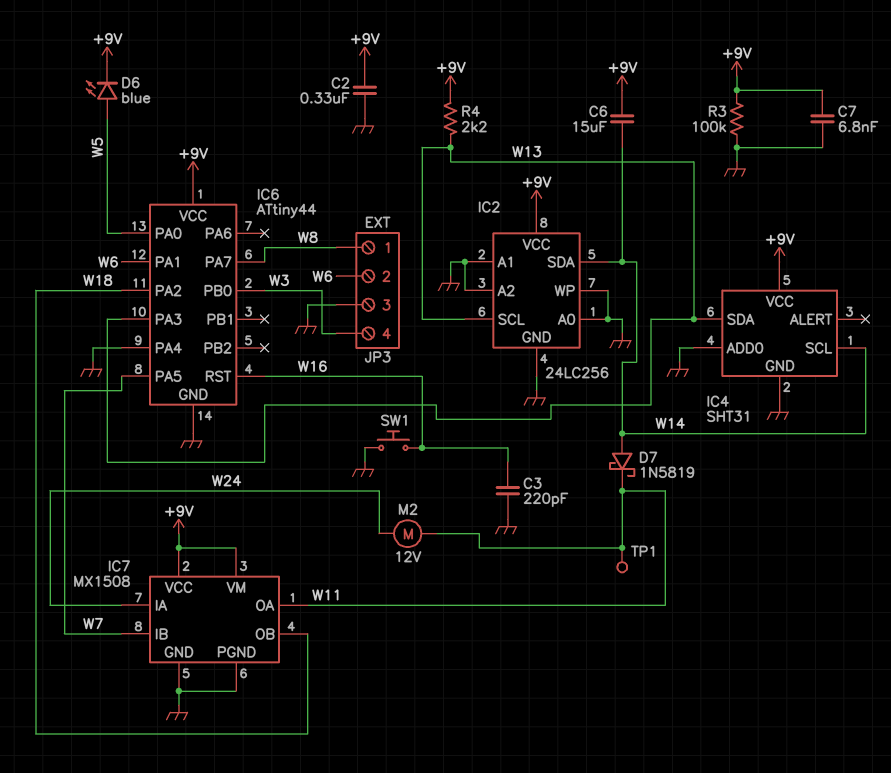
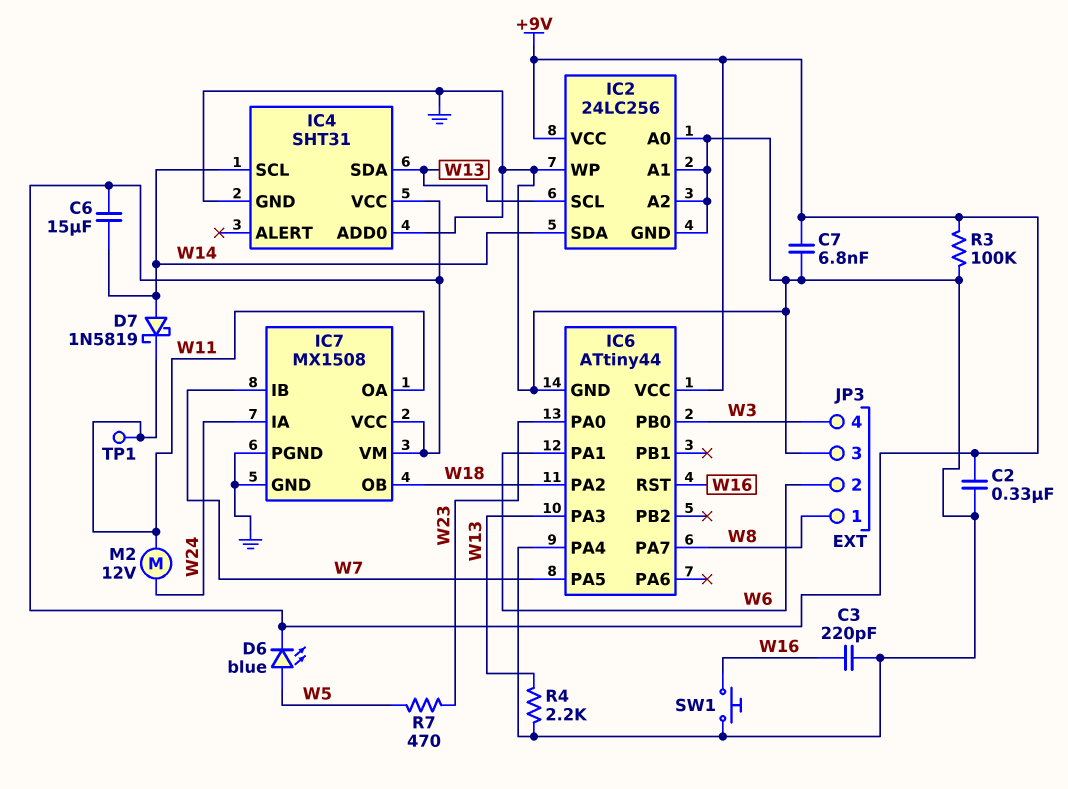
IC6 pin PA0: W5 -> W23
R4: 2.2k (+9V, W13) -> 2.2k (GND, W13)
R7: none -> 470 (W5, W23)

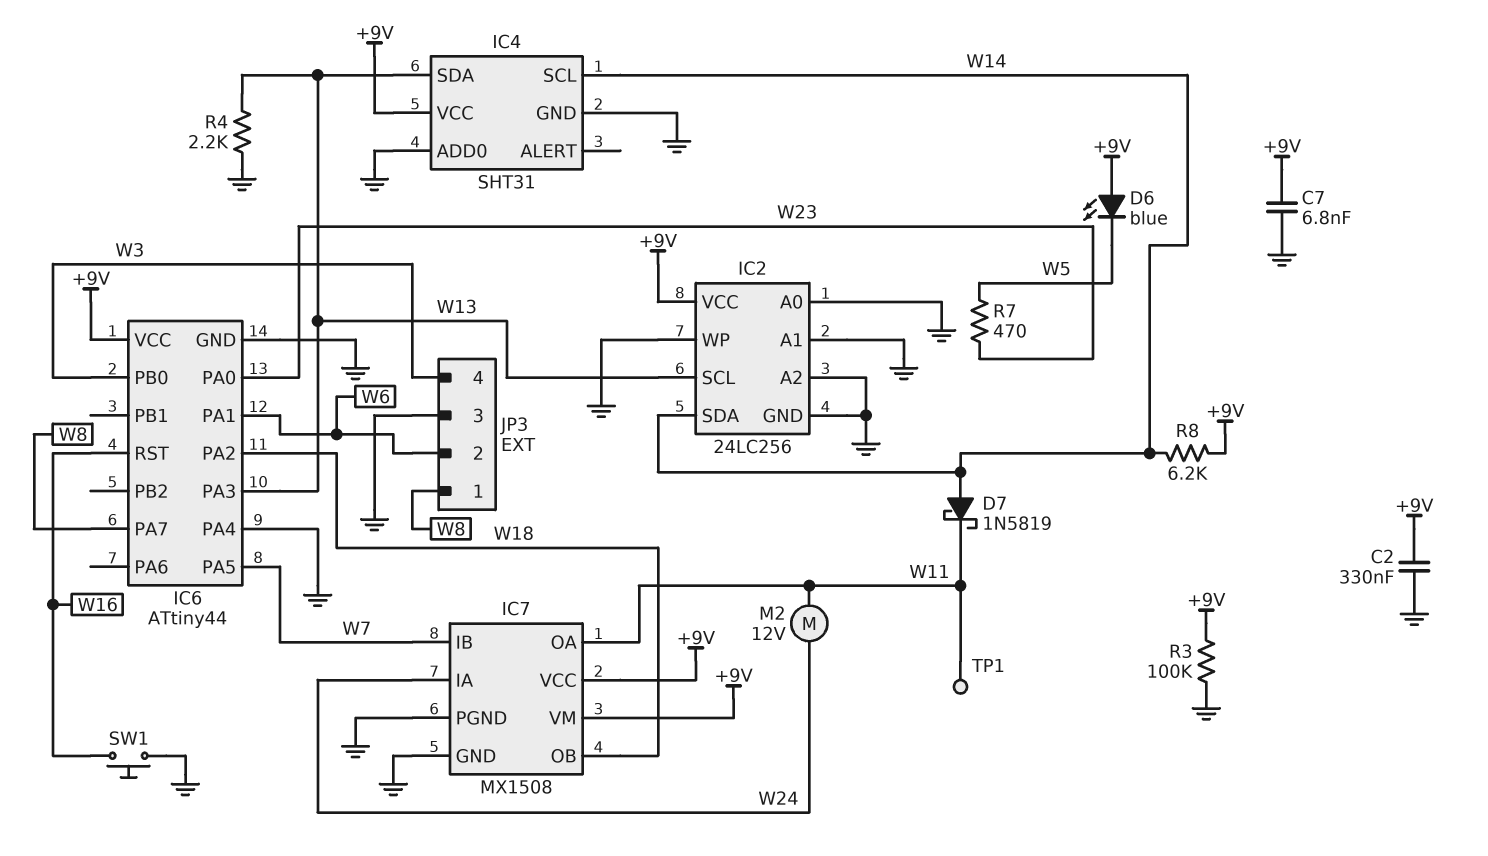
C3: 220pF (GND, W16) -> none
C6: 15uF (+9V, W14) -> none
D6: LED blue (A W5, K +9V) -> LED blue (A +9V, K W5)
R8: none -> 6.2k (+9V, W14)

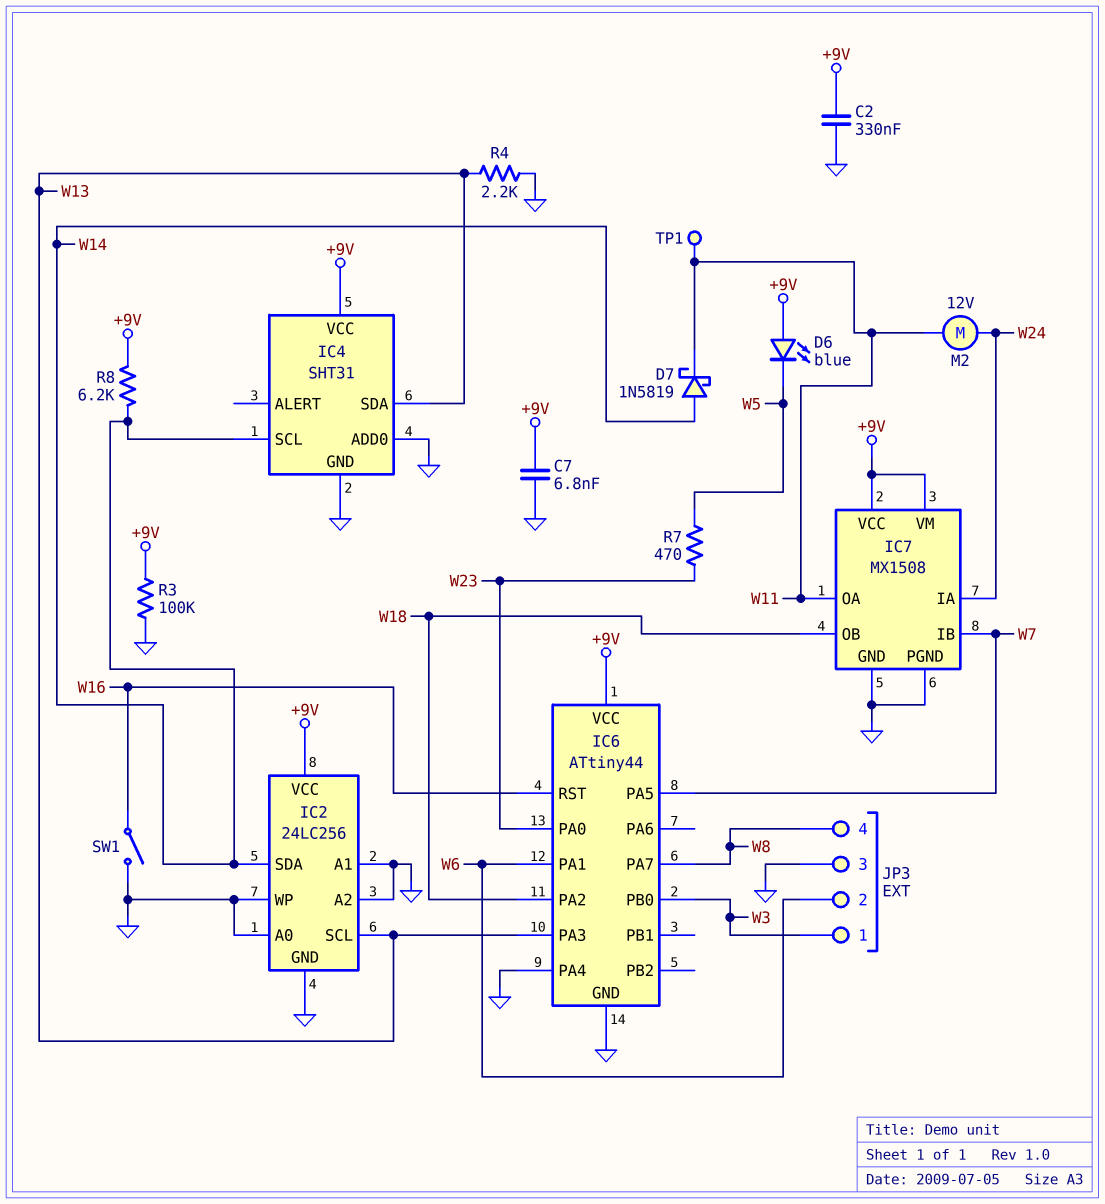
JP3 pin 1: W8 -> W3
JP3 pin 4: W3 -> W8
SW1: button (GND, W16) -> switch (GND, W16)

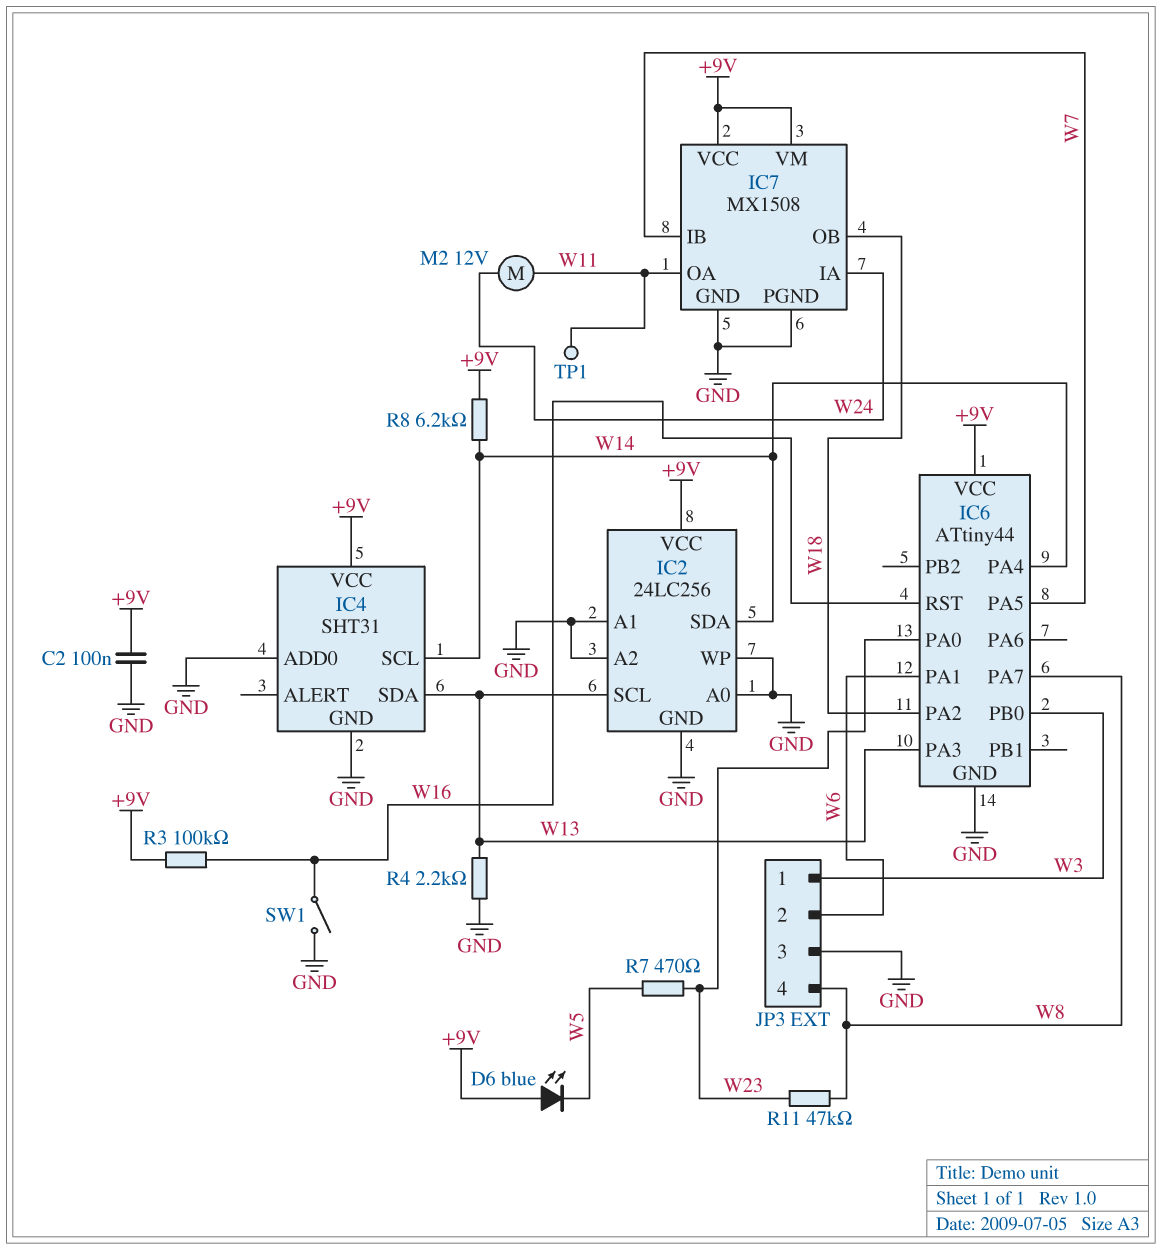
C2: 330nF (+9V, GND) -> 100nF (+9V, GND)
C7: 6.8nF (+9V, GND) -> none
D7: schottky 1N5819 (A W14, K W11) -> none
IC6 pin PA4: GND -> W14
R3: 100k (+9V, GND) -> 100k (+9V, W16)
R11: none -> 47k (W8, W23)

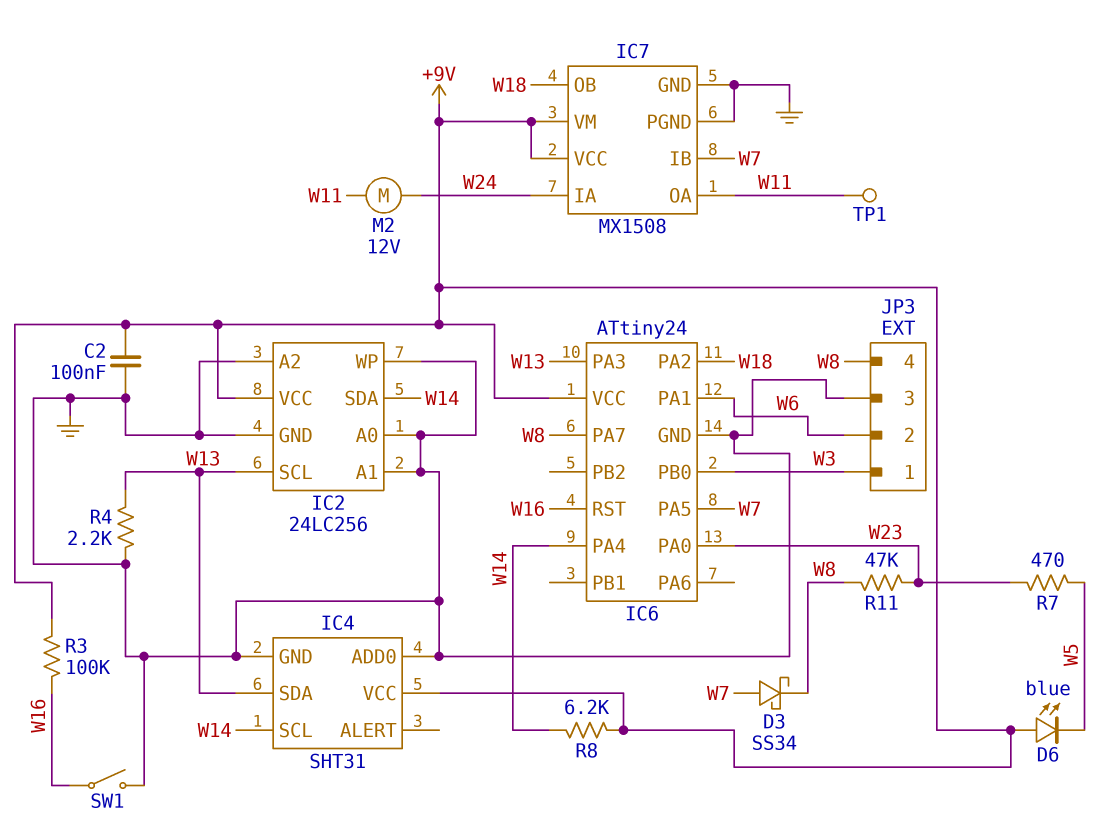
D3: none -> schottky SS34 (A W7, K W8)
IC6: ATtiny44 -> ATtiny24

